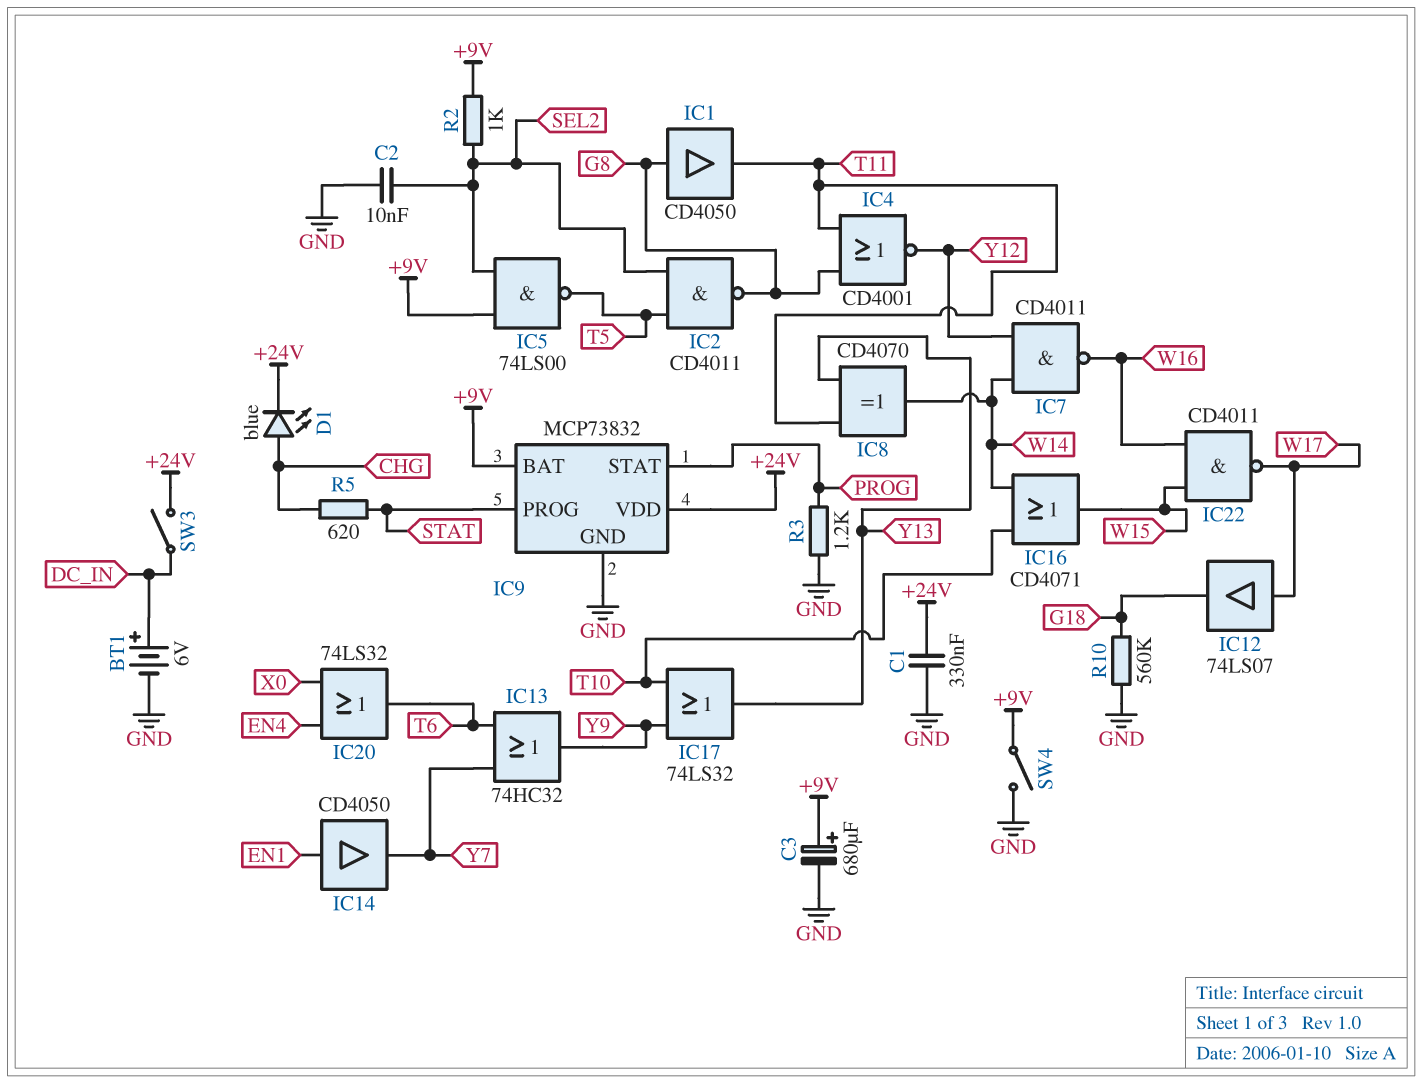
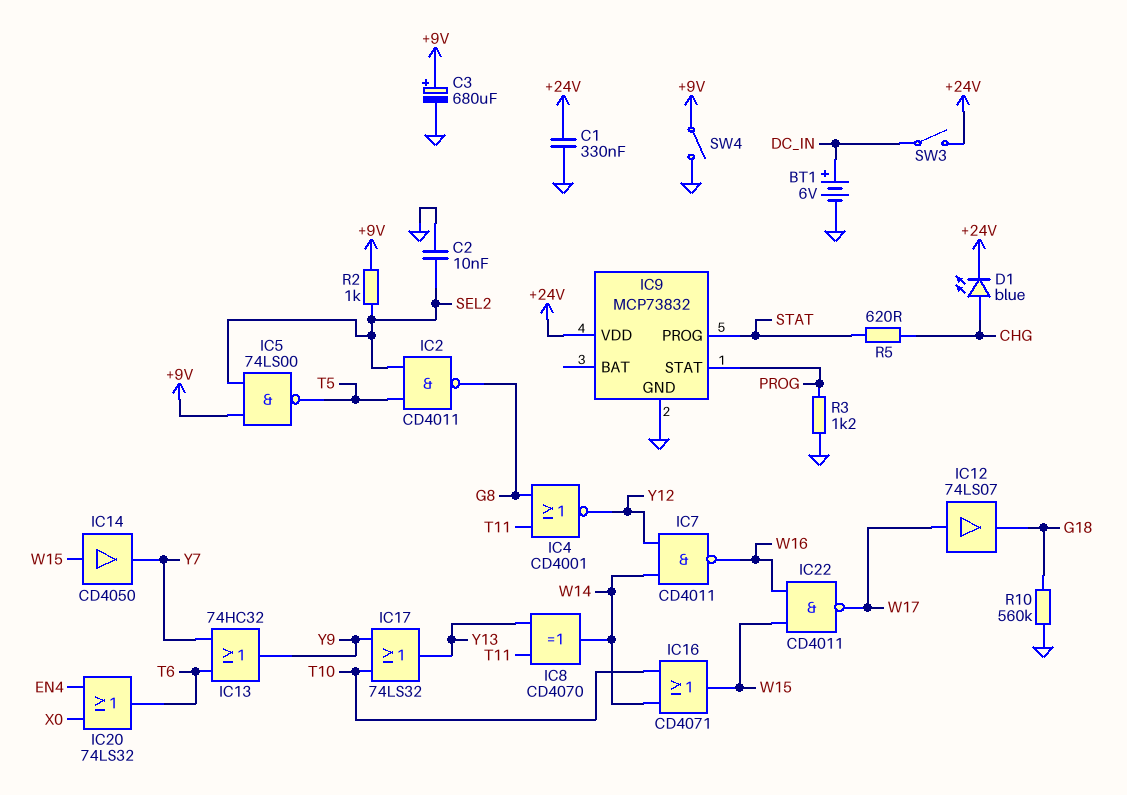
IC1: buffer CD4050 (in G8, out T11) -> none
IC9 pin BAT: +9V -> none
IC14: buffer CD4050 (in EN1, out Y7) -> buffer CD4050 (in W15, out Y7)

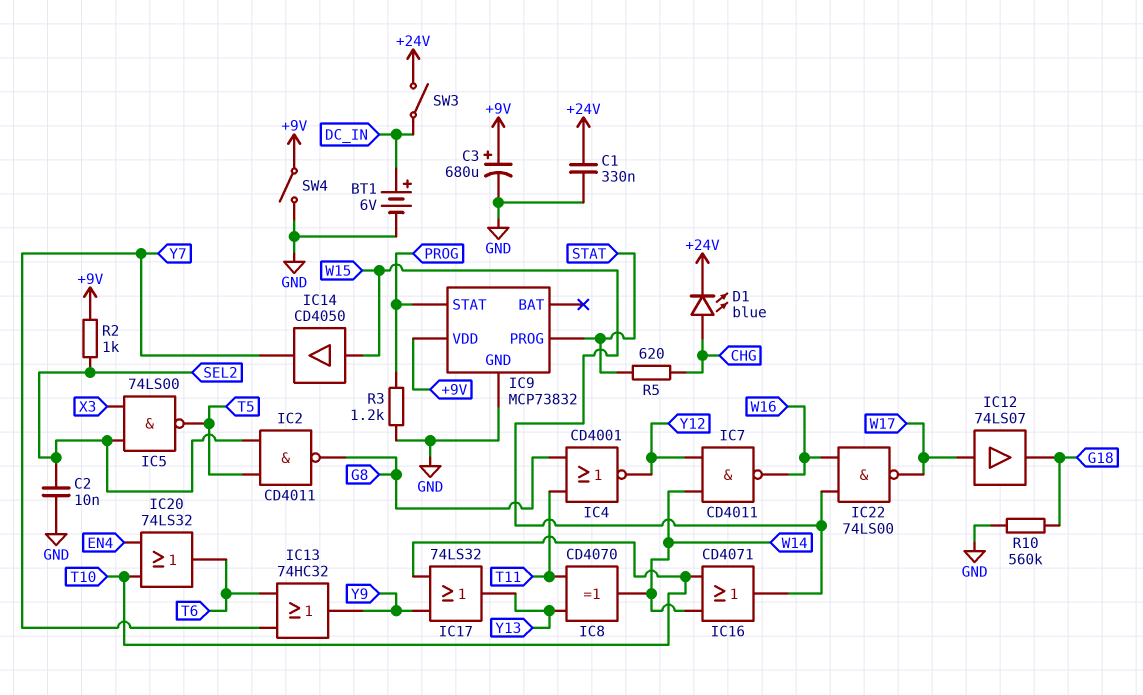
IC5: NAND 74LS00 (in +9V, in SEL2, out T5) -> NAND 74LS00 (in SEL2, in X3, out T5)
IC9 pin VDD: +24V -> +9V
IC20: OR 74LS32 (in EN4, in X0, out T6) -> OR 74LS32 (in EN4, in T10, out T6)
IC22: NAND CD4011 (in W15, in W16, out W17) -> NAND 74LS00 (in W15, in W16, out W17)

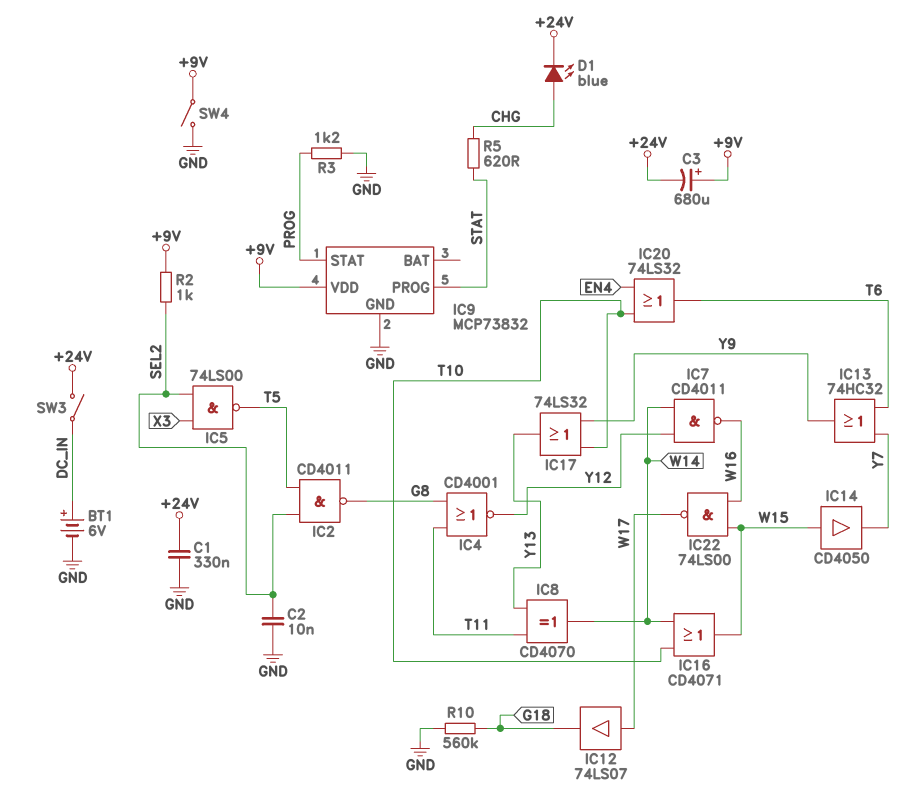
C3: 680uF (plus +9V, minus GND) -> 680uF (plus +9V, minus +24V)

